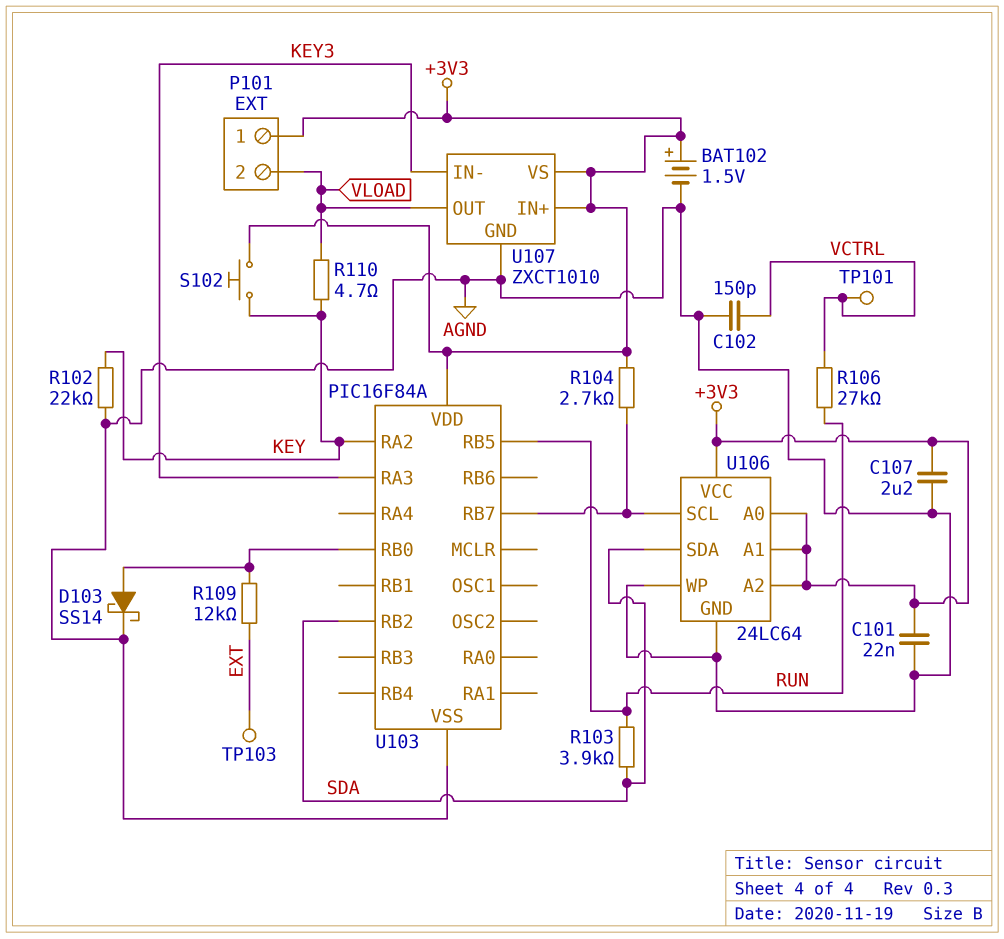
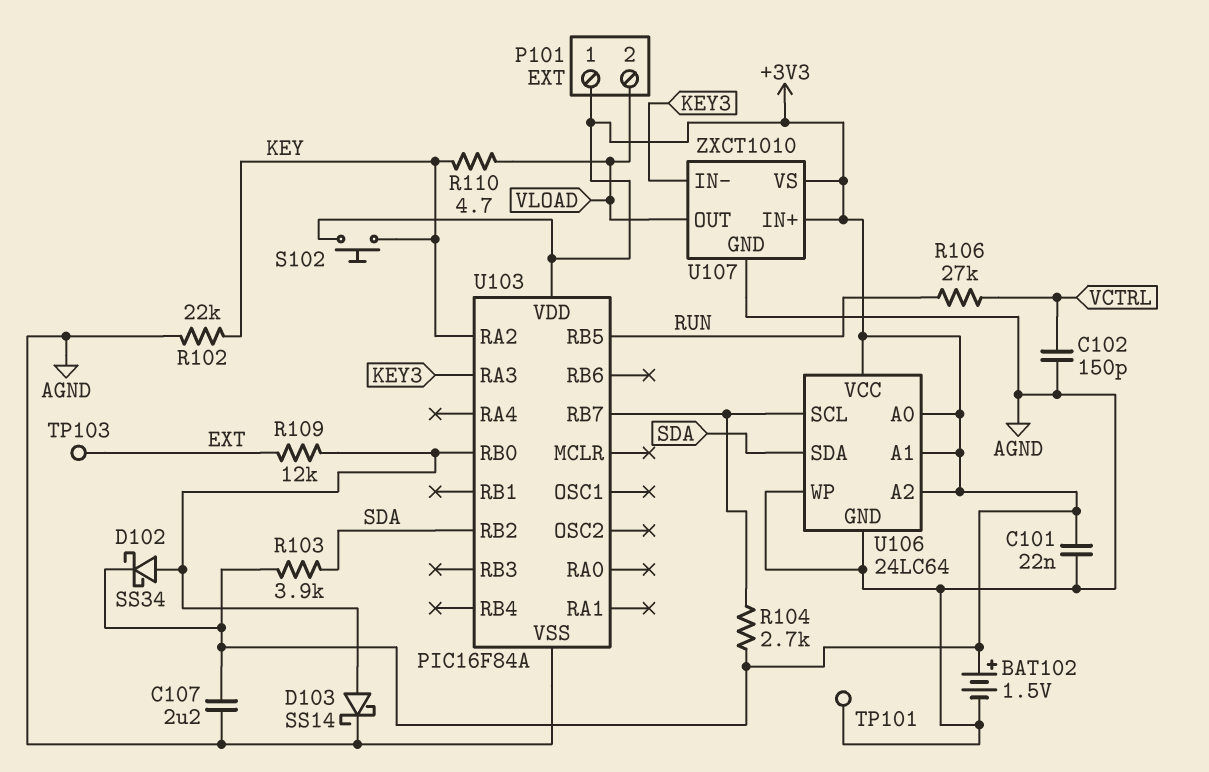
D102: none -> schottky SS34 (A U103/RB0, K +3V3)
R103: 3.9k (RUN, SDA) -> 3.9k (+3V3, SDA)
TP101: test point (VCTRL) -> test point (AGND)

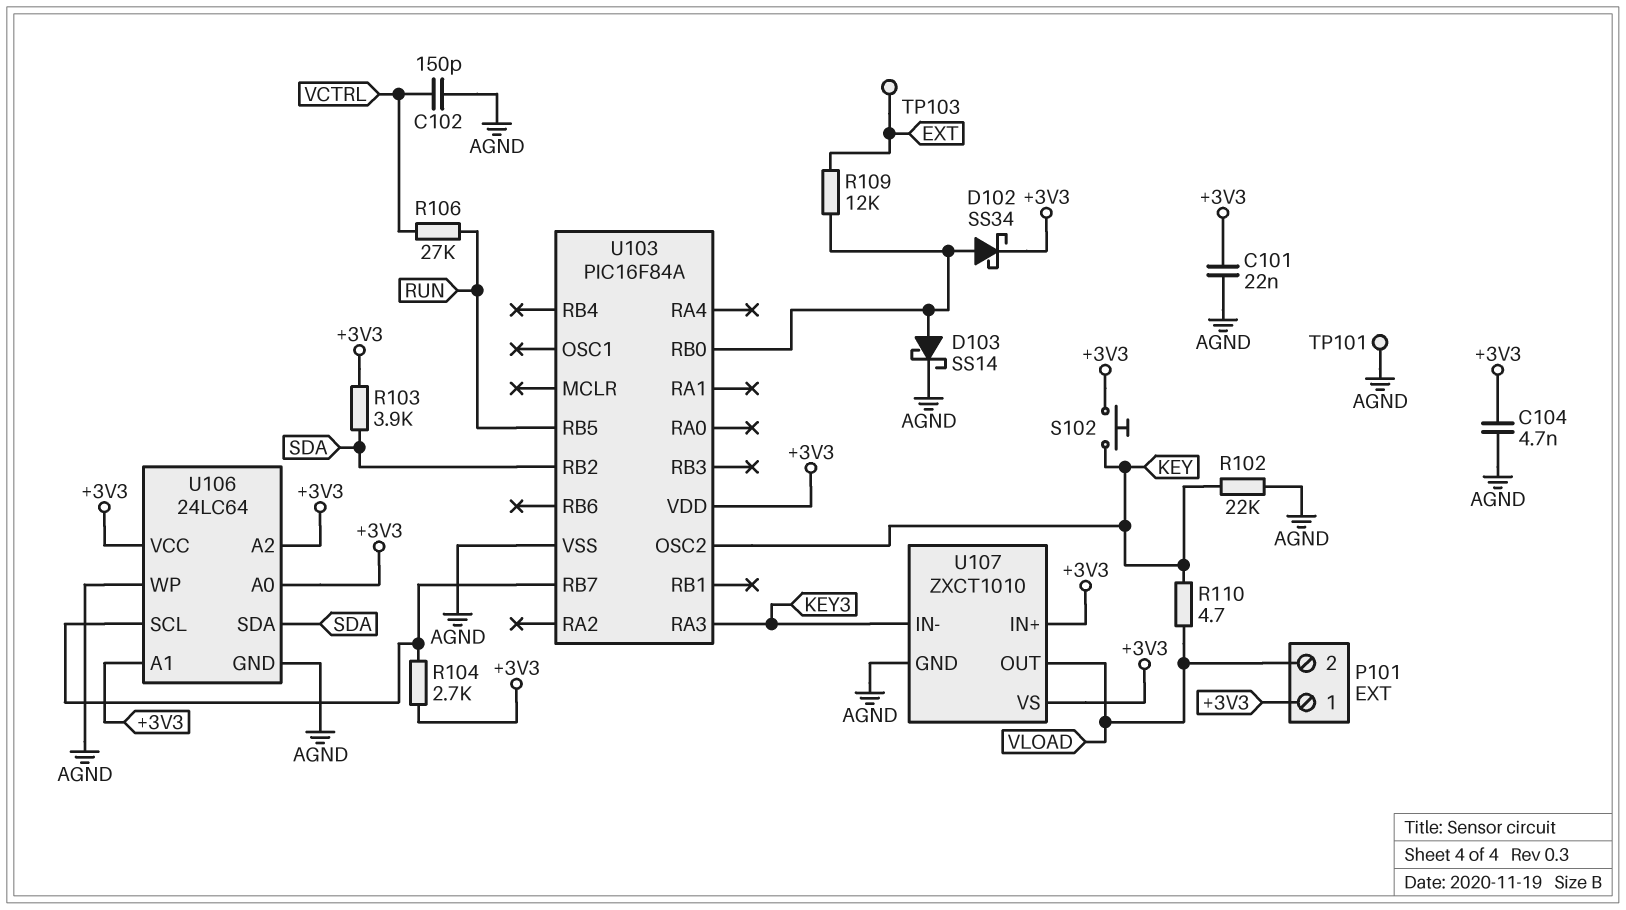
BAT102: 1.5V (plus +3V3, minus AGND) -> none
C104: none -> 4.7nF (+3V3, AGND)
C107: 2.2uF (+3V3, AGND) -> none
U103 pin OSC2: none -> KEY
U103 pin RA2: KEY -> none

